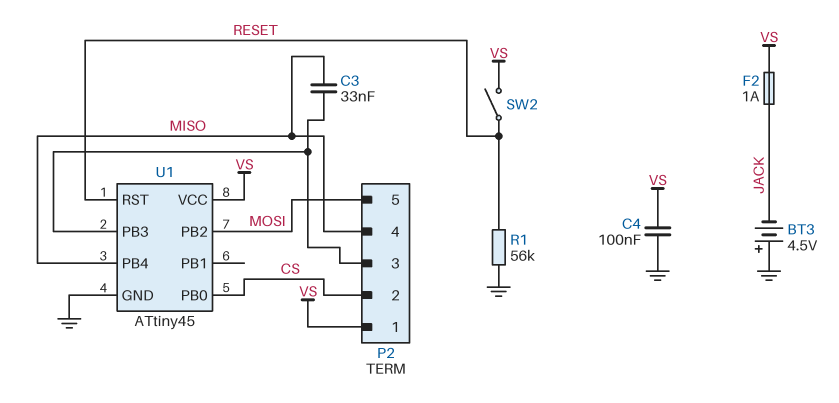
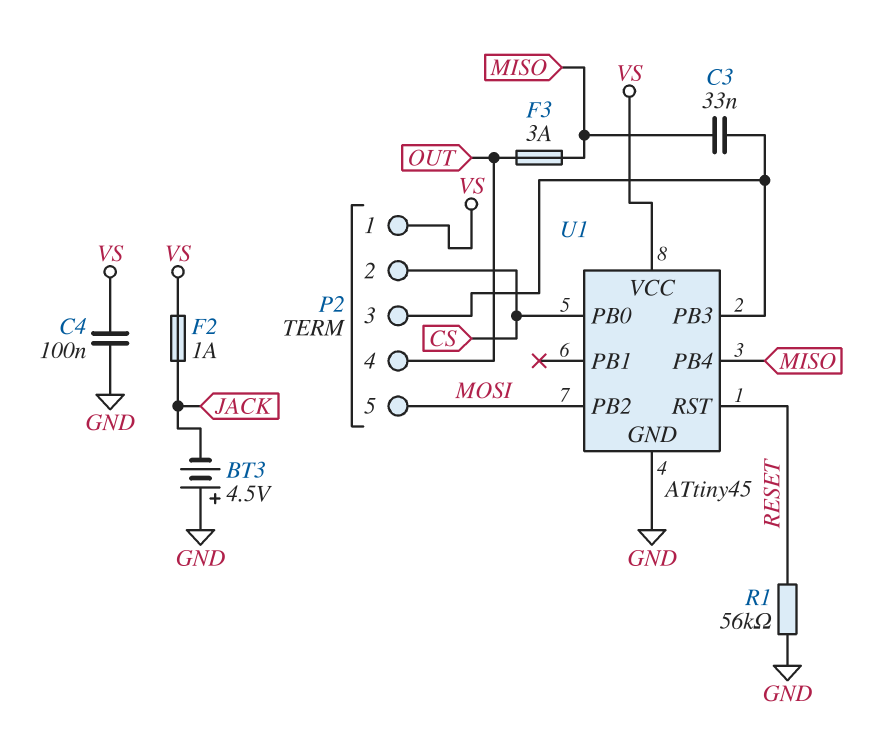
F3: none -> 3A (MISO, OUT)
P2 pin 4: MISO -> OUT
SW2: switch (RESET, VS) -> none

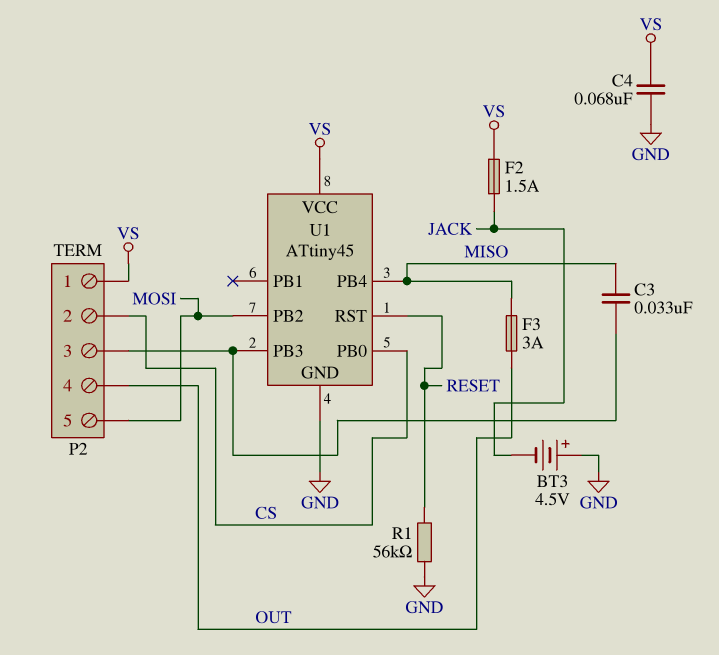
C4: 100nF (GND, VS) -> 68nF (GND, VS)
F2: 1A (JACK, VS) -> 1.5A (JACK, VS)

